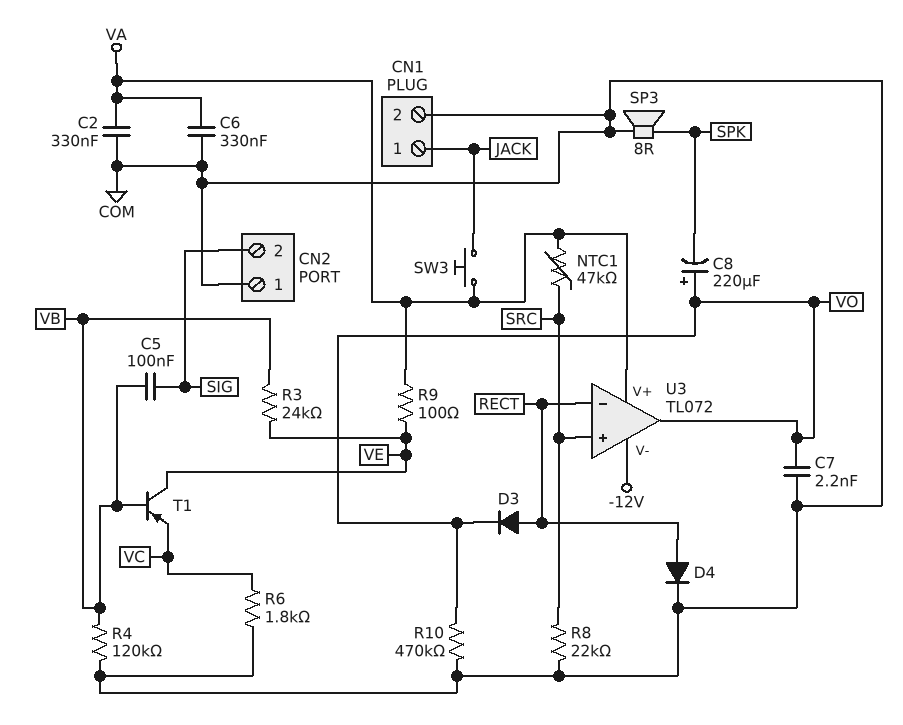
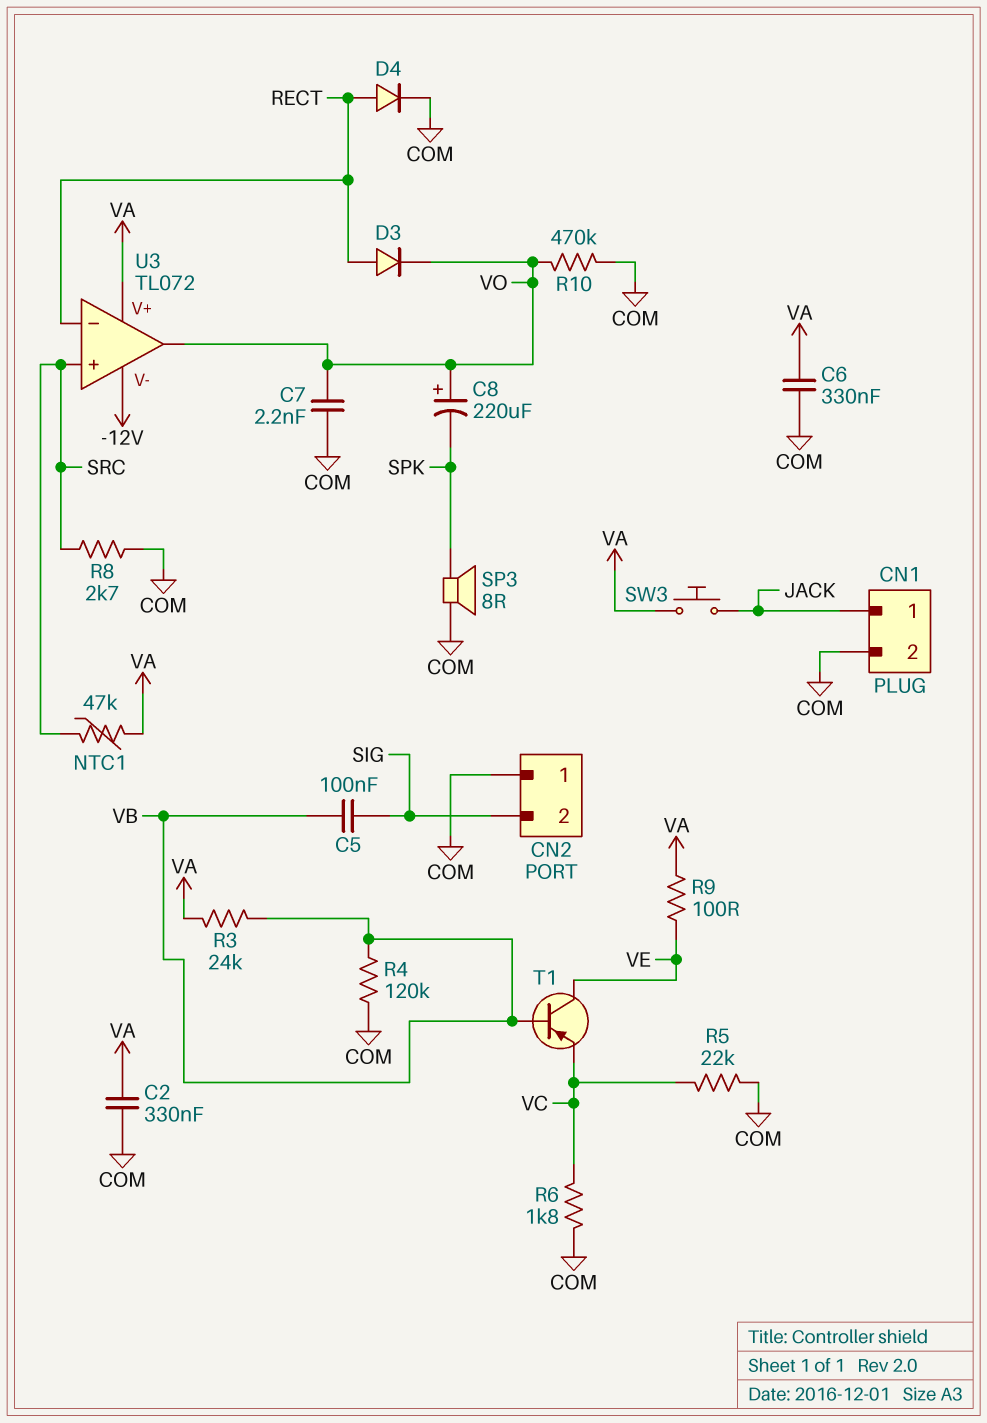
R3: 24k (VB, VE) -> 24k (VA, VB)
R5: none -> 22k (COM, VC)
R8: 22k (COM, SRC) -> 2.7k (COM, SRC)

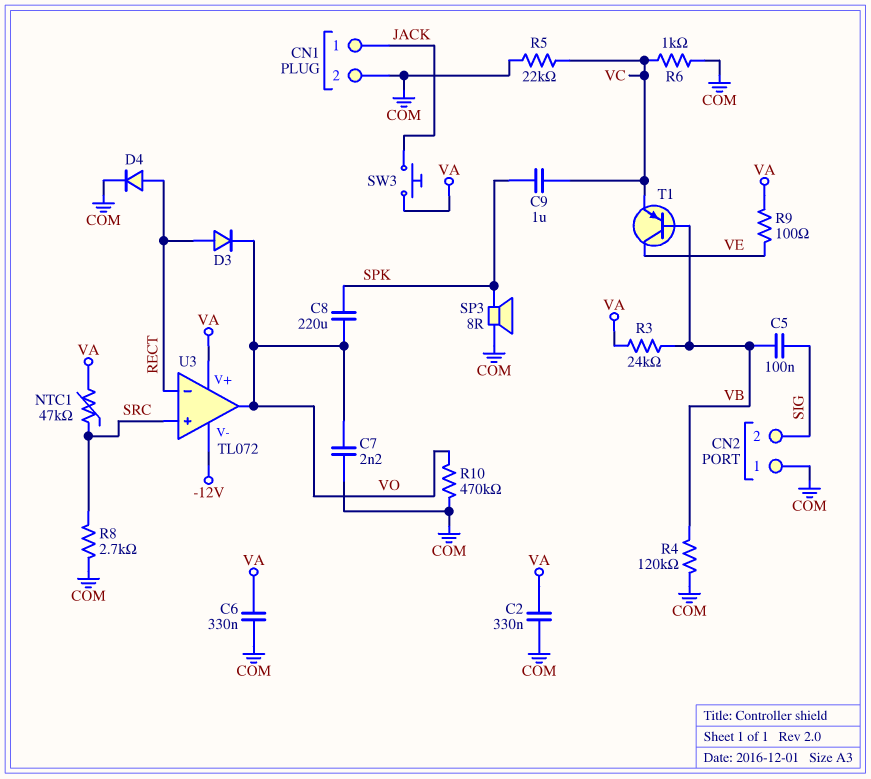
C8: 220uF (plus VO, minus SPK) -> 220uF (SPK, VO)
C9: none -> 1uF (SPK, VC)
R6: 1.8k (COM, VC) -> 1k (COM, VC)

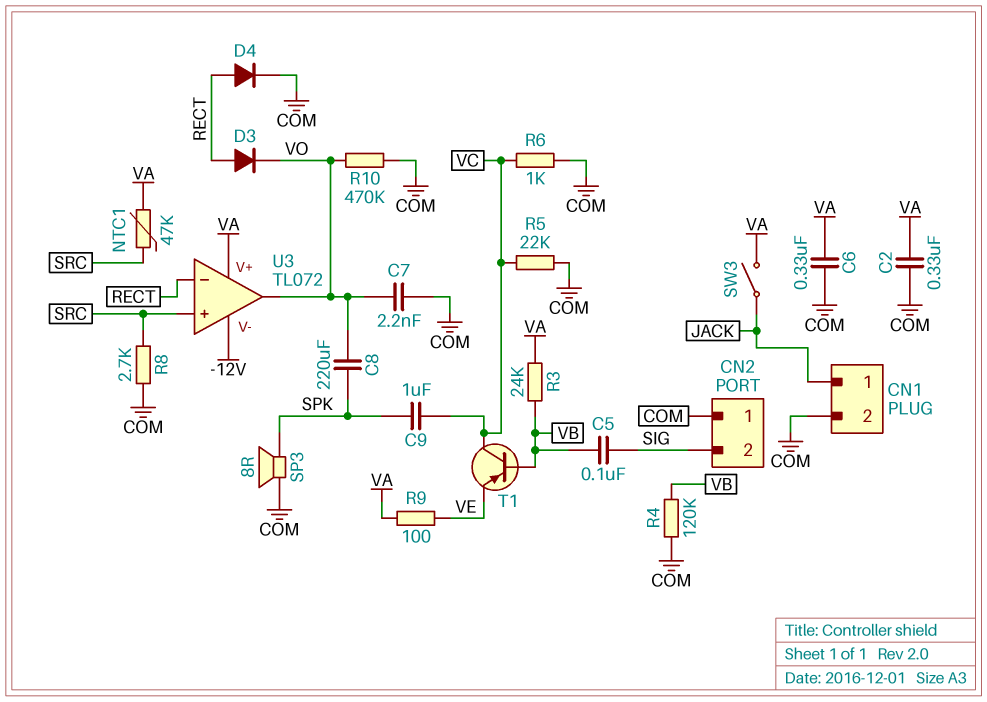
SW3: button (JACK, VA) -> switch (JACK, VA)
T1: PNP (B VB, C VE, E VC) -> PNP (B VB, C VC, E VE)

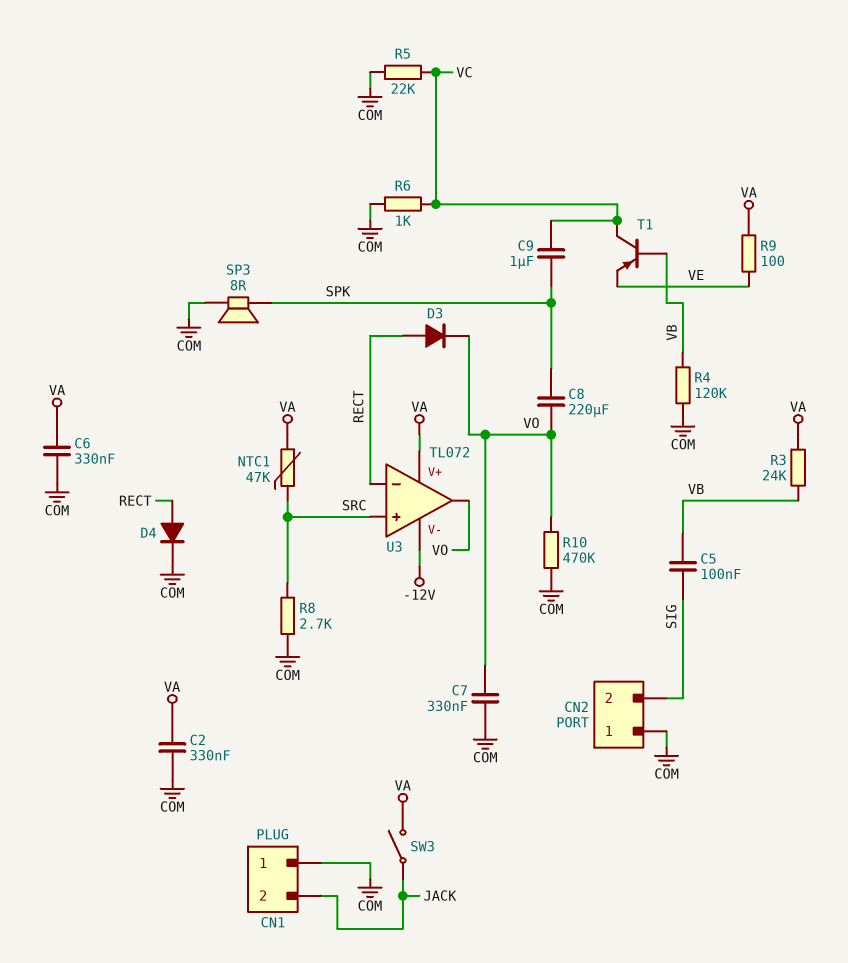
C7: 2.2nF (COM, VO) -> 330nF (COM, VO)
CN1 pin 1: JACK -> COM
CN1 pin 2: COM -> JACK

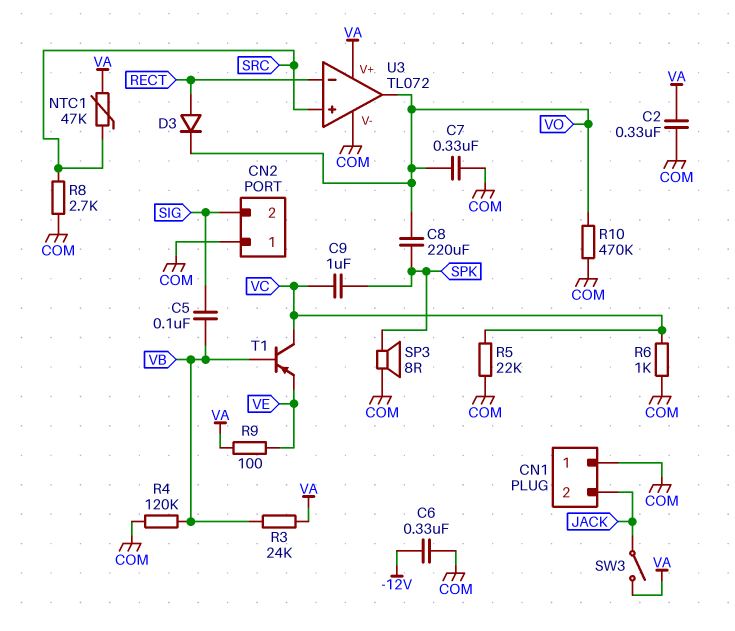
C6: 330nF (COM, VA) -> 330nF (-12V, COM)
D4: diode (A RECT, K COM) -> none
U3 pin V-: -12V -> COM

